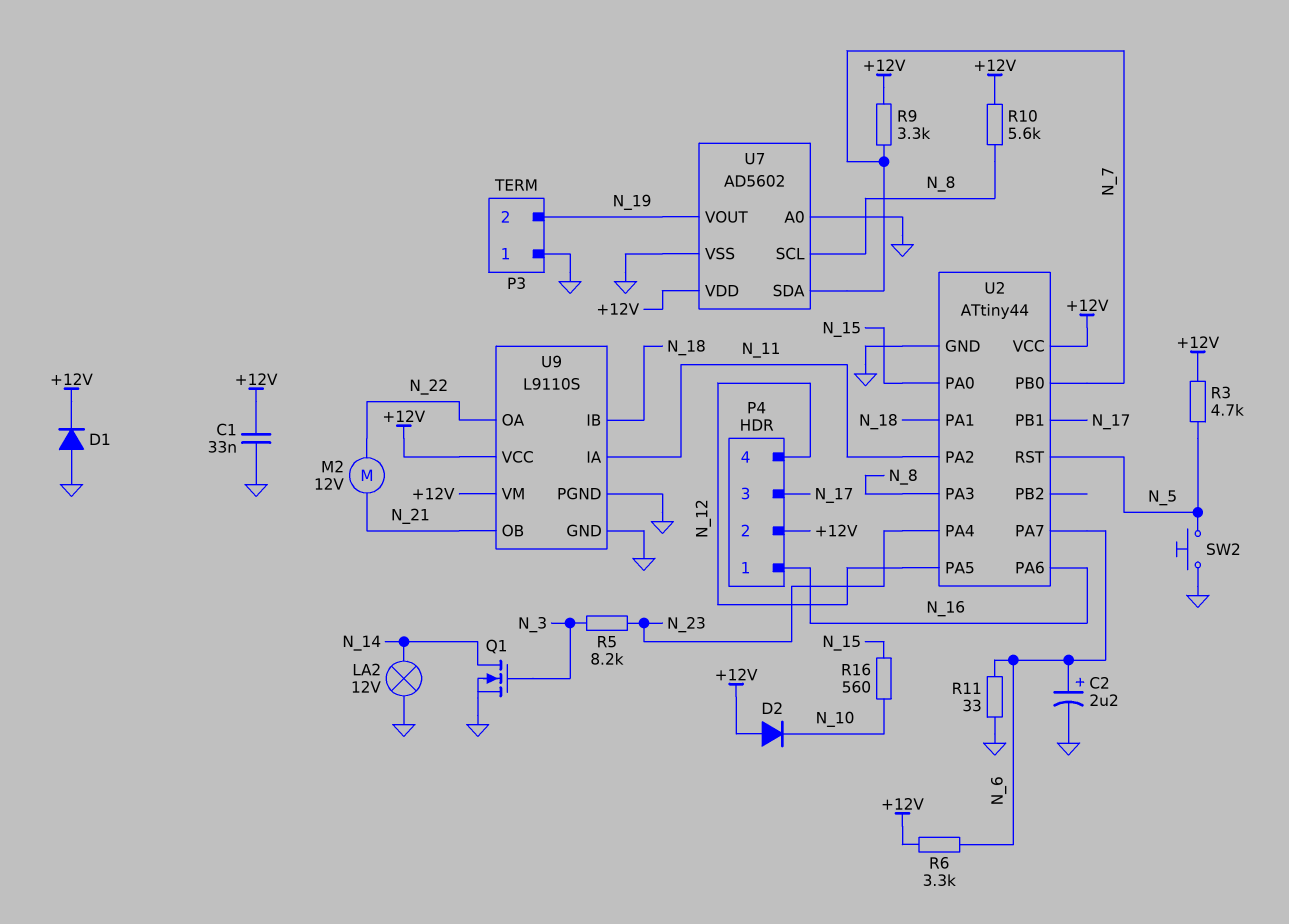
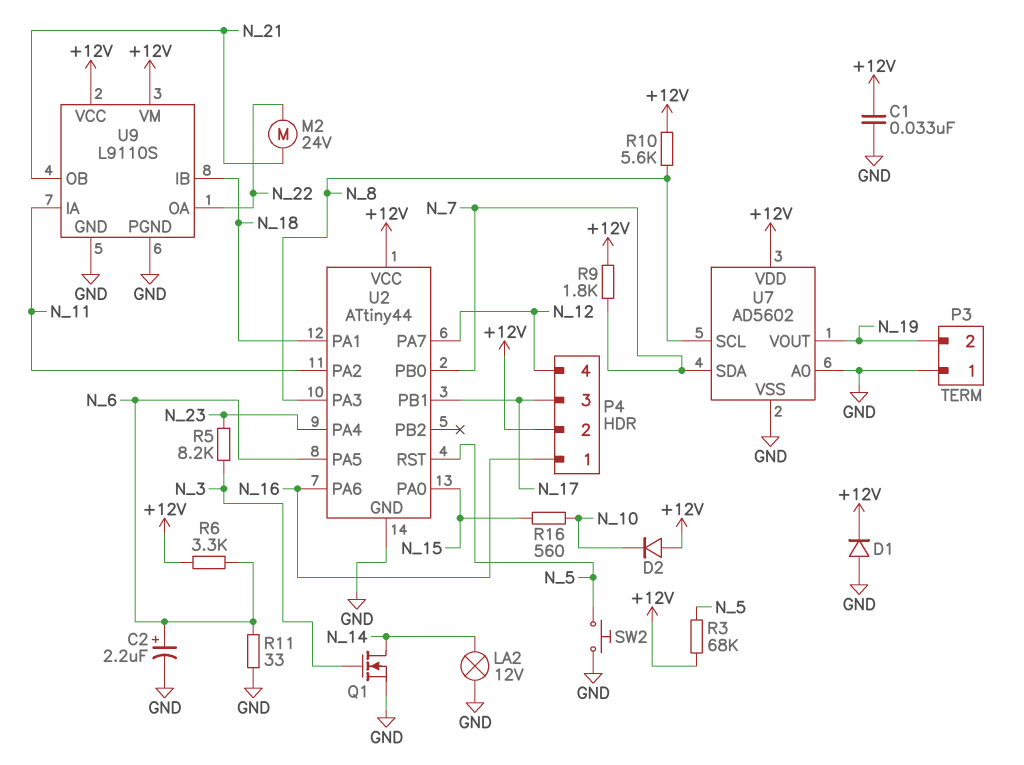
M2: motor 12V (N_21, N_22) -> motor 24V (N_21, N_22)
R3: 4.7k (+12V, N_5) -> 68k (+12V, N_5)
R9: 3.3k (+12V, N_7) -> 1.8k (+12V, N_7)
U2 pin PA5: N_12 -> N_6
U2 pin PA7: N_6 -> N_12

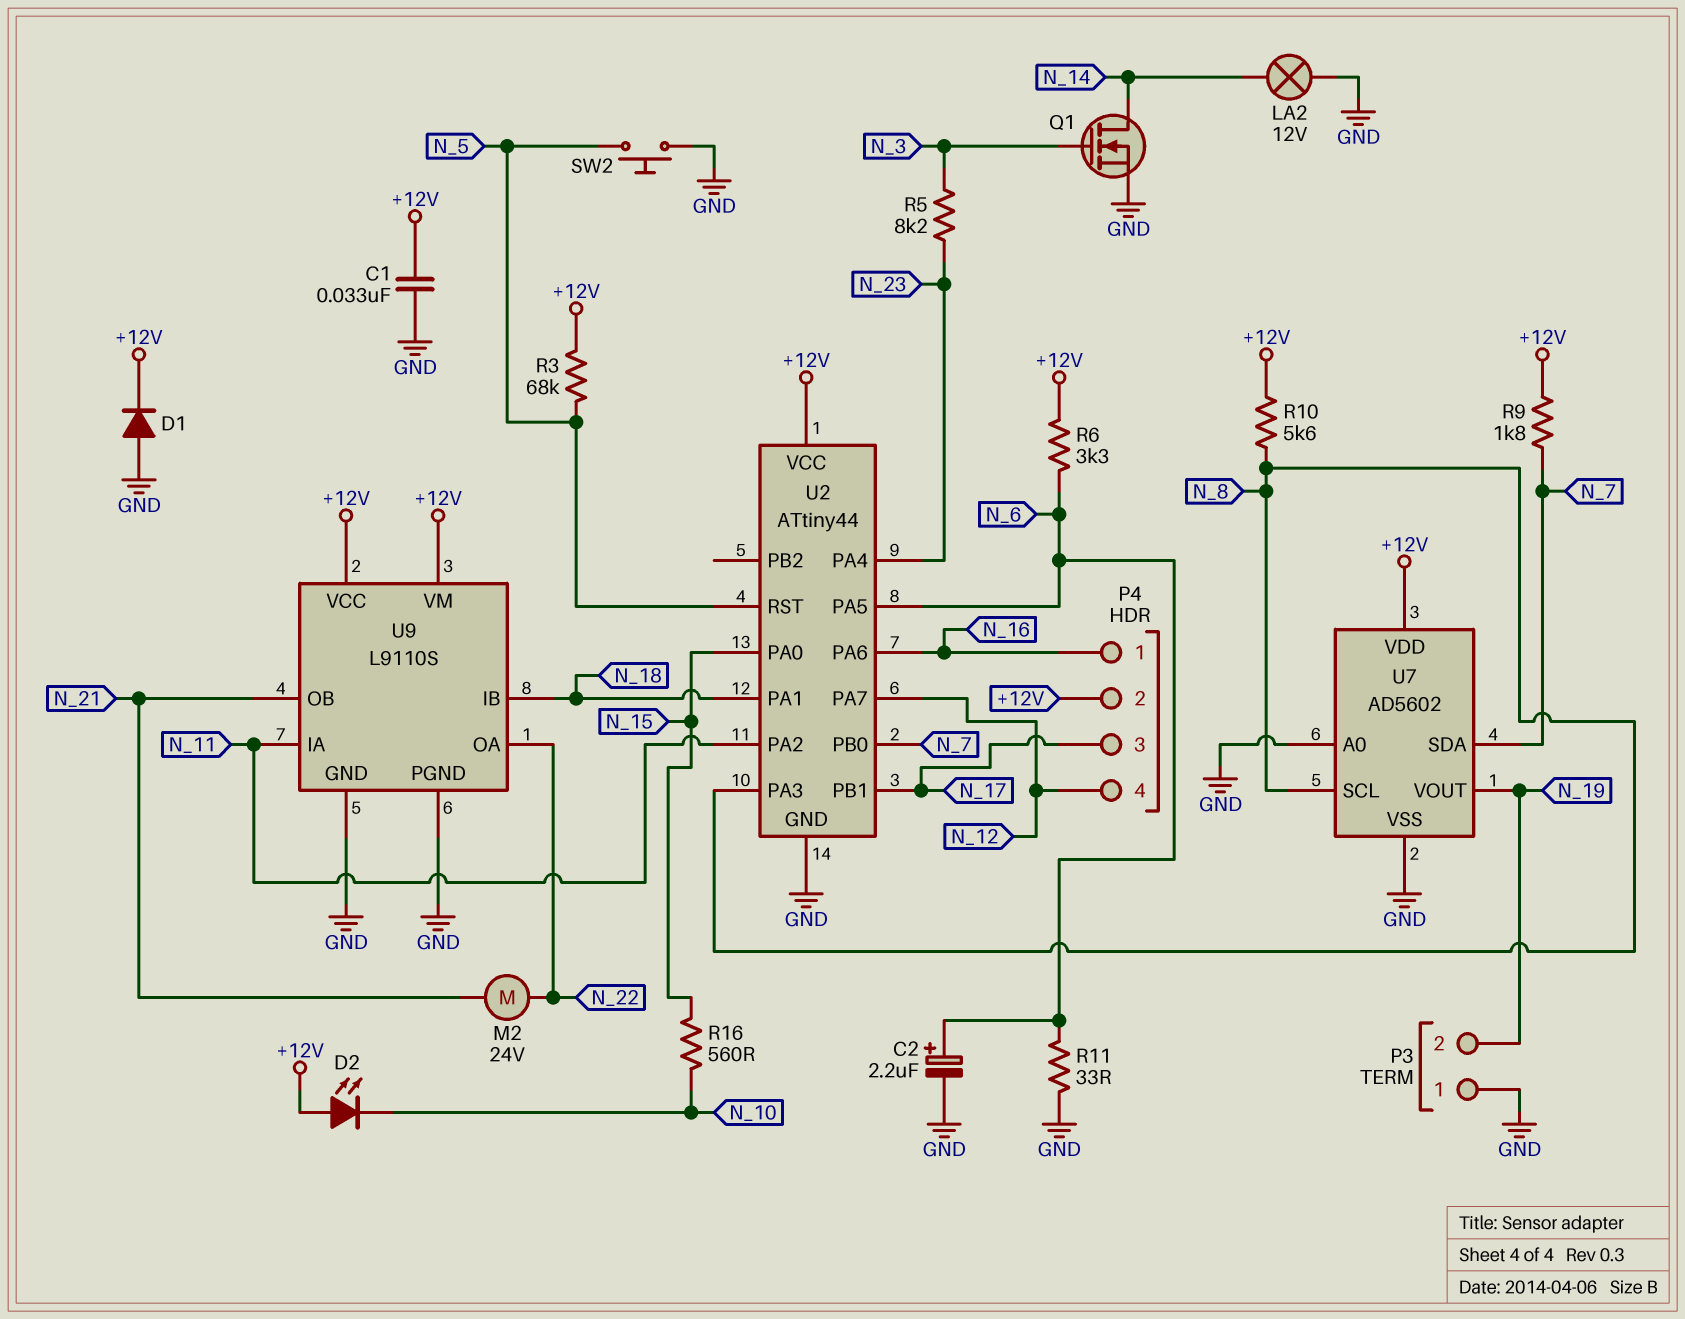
D2: diode (A +12V, K N_10) -> LED (A +12V, K N_10)

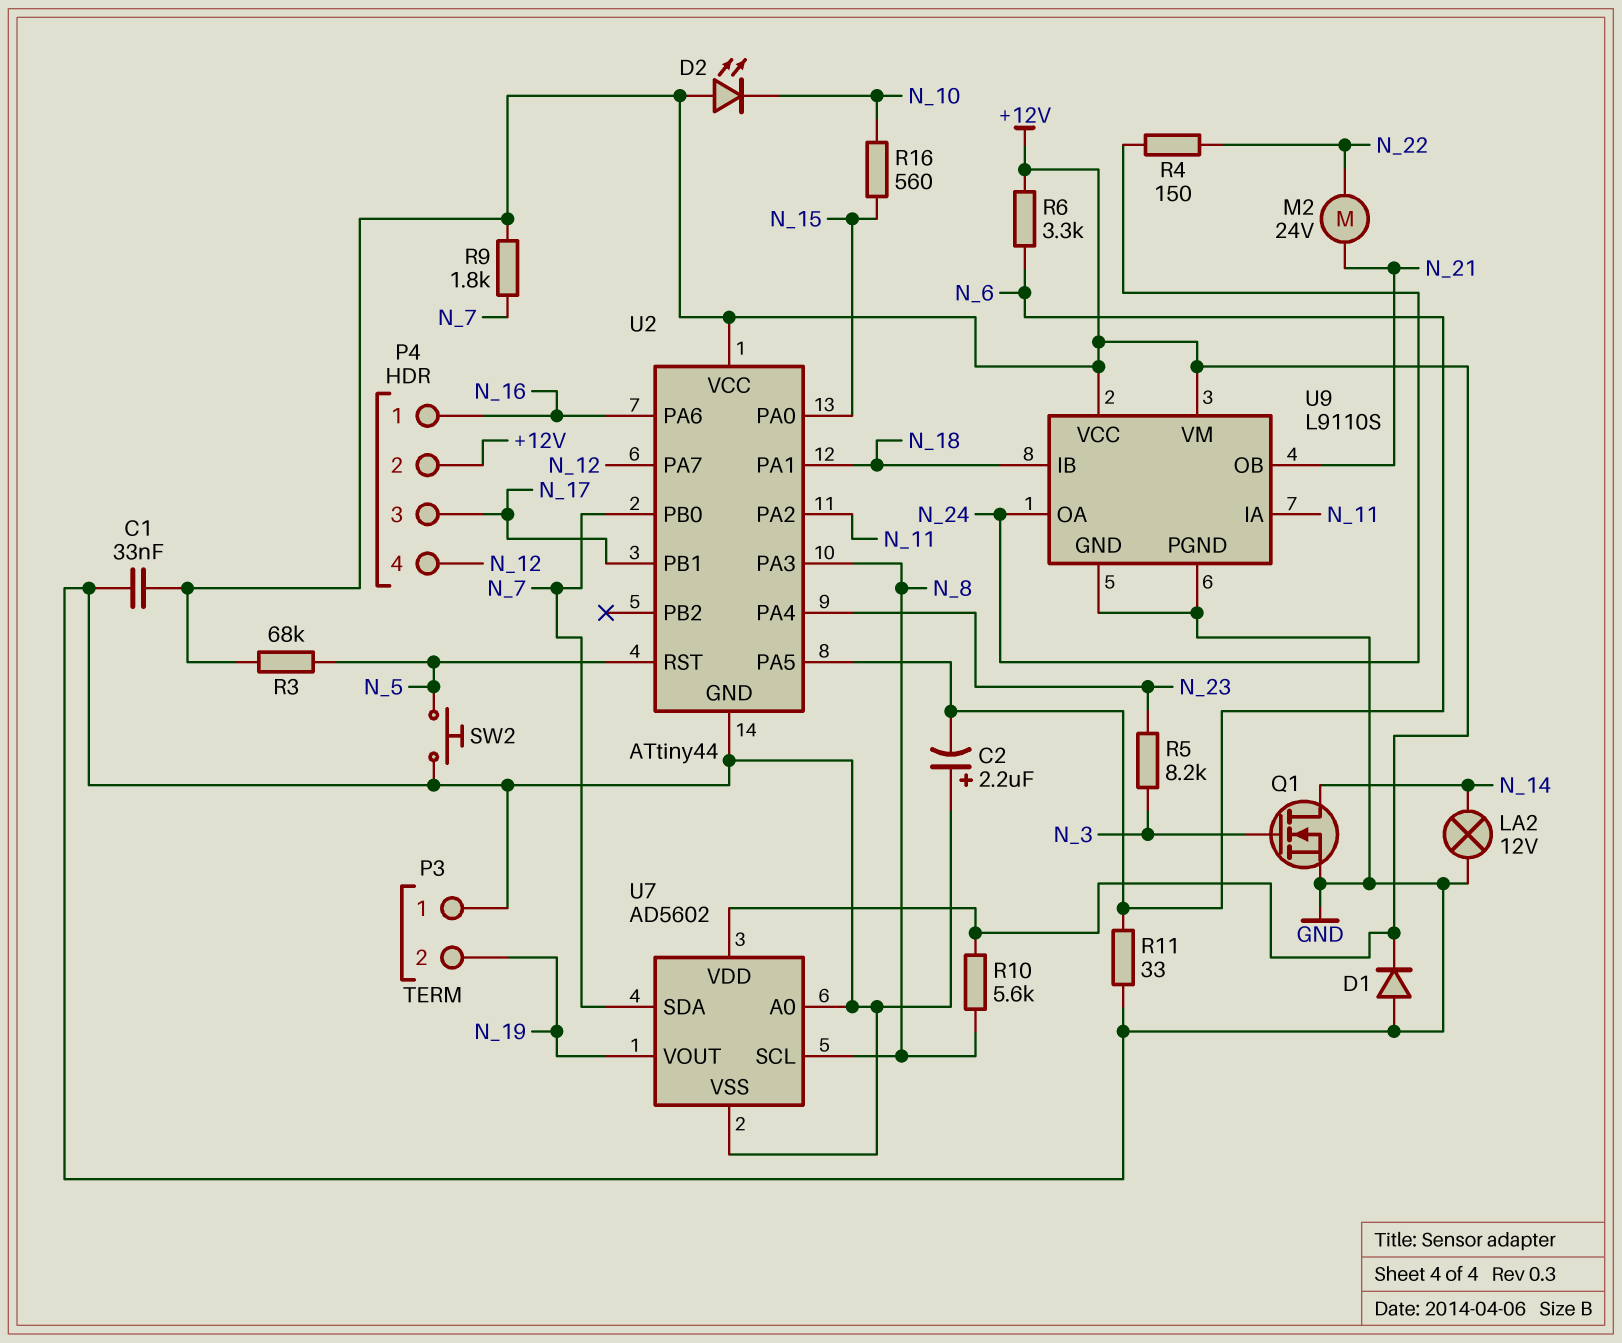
C2: 2.2uF (plus N_6, minus GND) -> 2.2uF (plus GND, minus N_6)
R4: none -> 150 (N_22, N_24)
U9 pin OA: N_22 -> N_24

